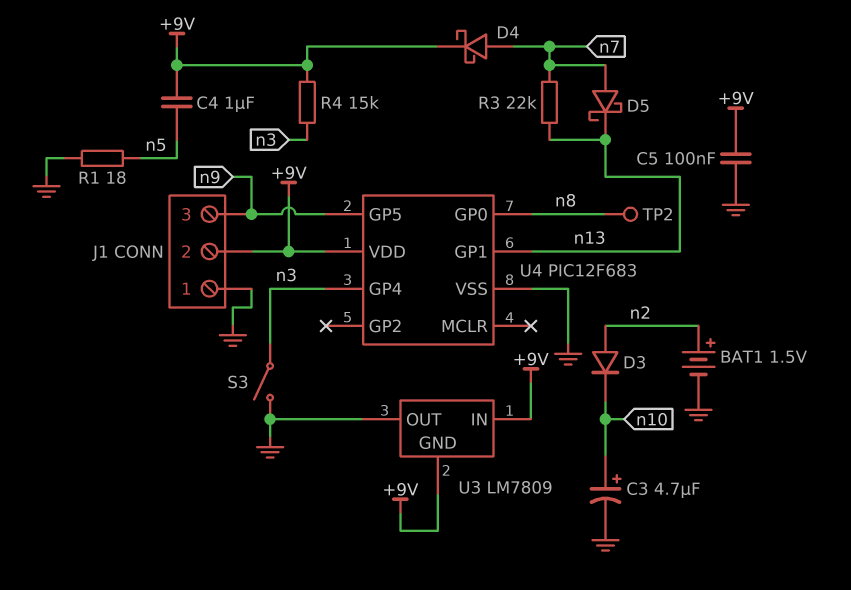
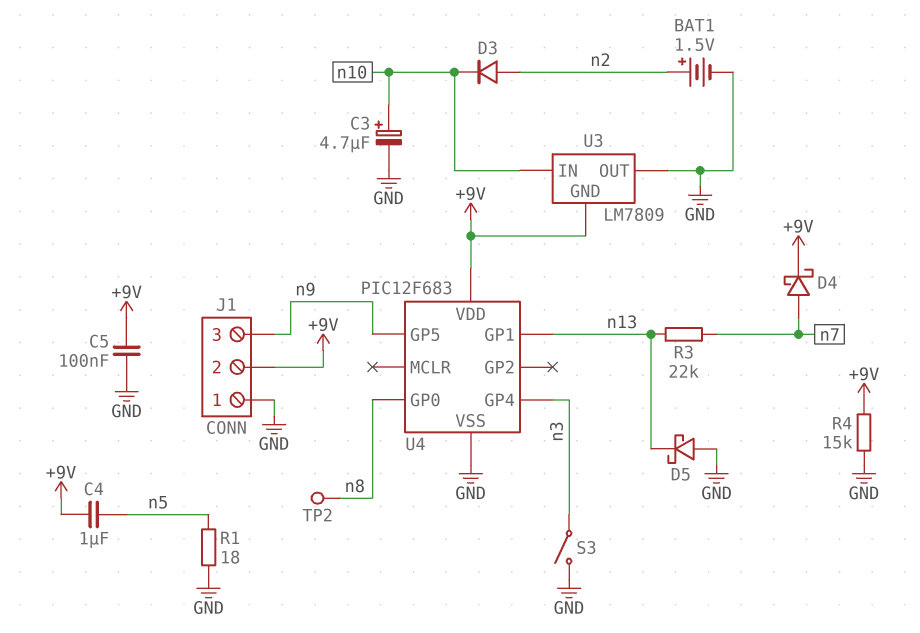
D5: schottky (A n7, K n13) -> schottky (A GND, K n13)
R4: 15k (+9V, n3) -> 15k (+9V, GND)
U3 pin IN: +9V -> n10

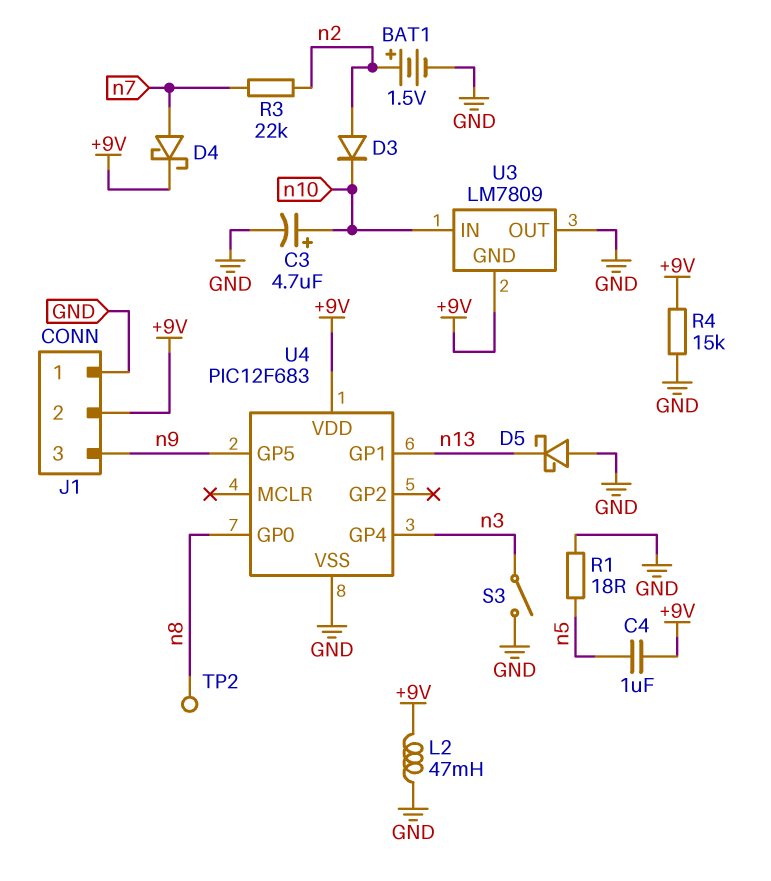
C5: 100nF (+9V, GND) -> none
L2: none -> 47mH (+9V, GND)
R3: 22k (n7, n13) -> 22k (n2, n7)

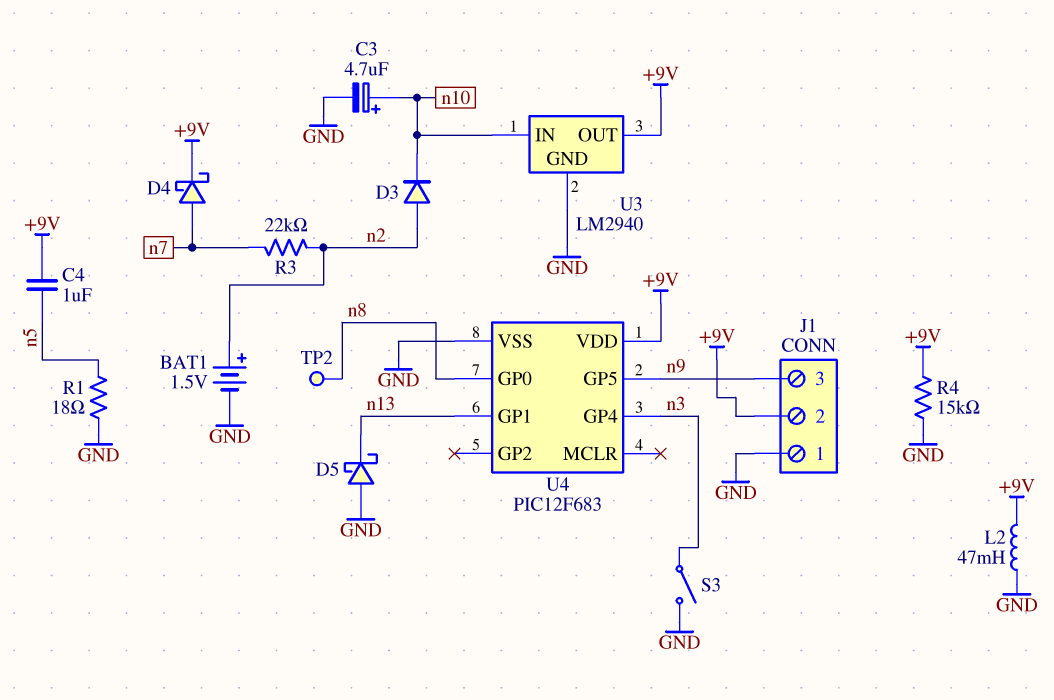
U3: LM7809 -> LM2940
U3 pin GND: +9V -> GND
U3 pin OUT: GND -> +9V

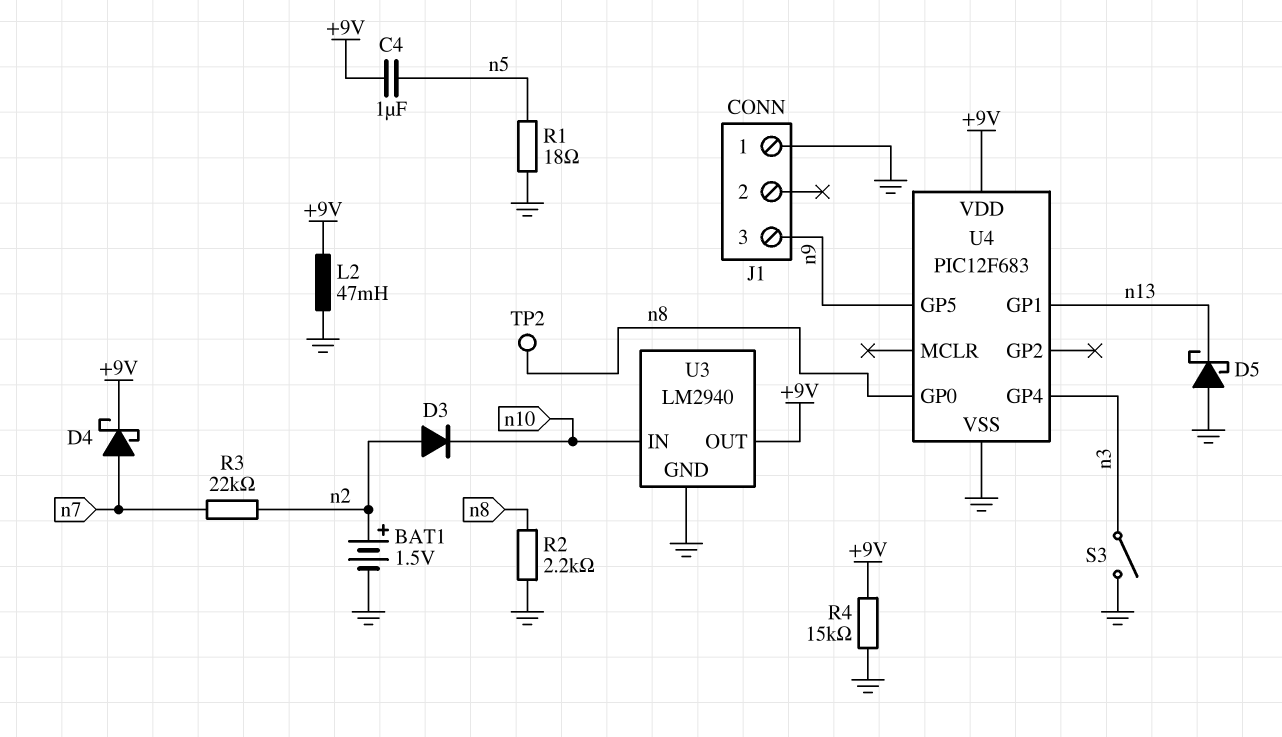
C3: 4.7uF (plus n10, minus GND) -> none
J1 pin 2: +9V -> none
R2: none -> 2.2k (GND, n8)

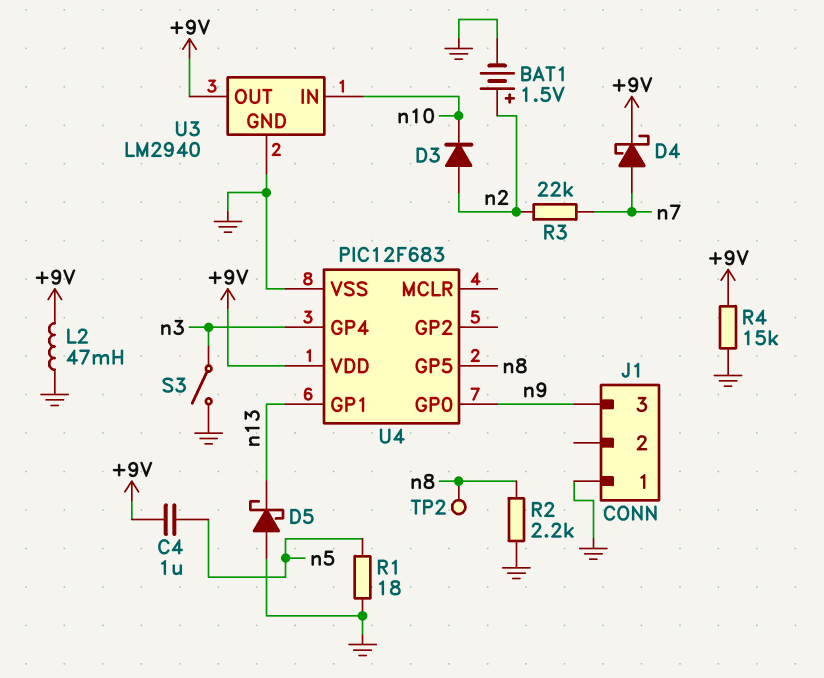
U4 pin GP0: n8 -> n9
U4 pin GP5: n9 -> n8

